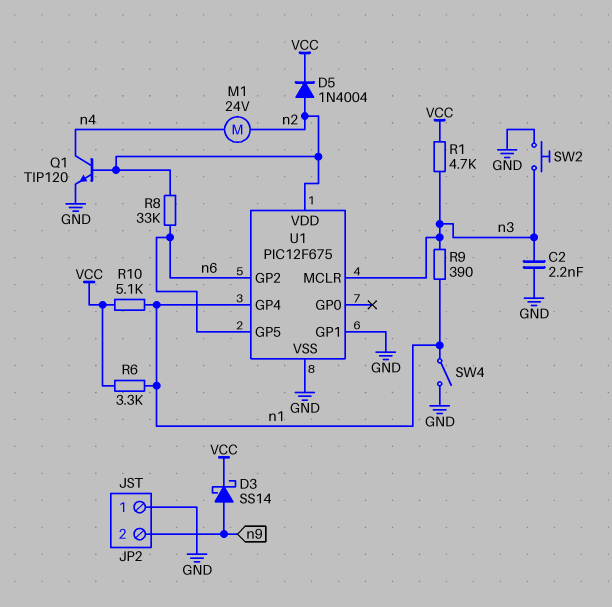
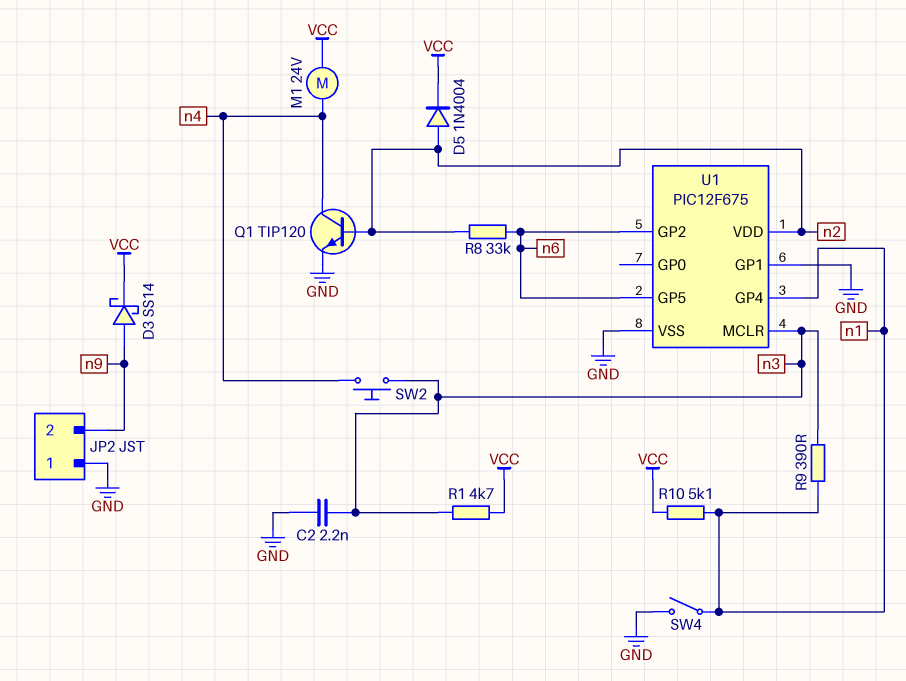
M1: motor 24V (n2, n4) -> motor 24V (VCC, n4)
R6: 3.3k (VCC, n1) -> none
SW2: button (GND, n3) -> button (n3, n4)

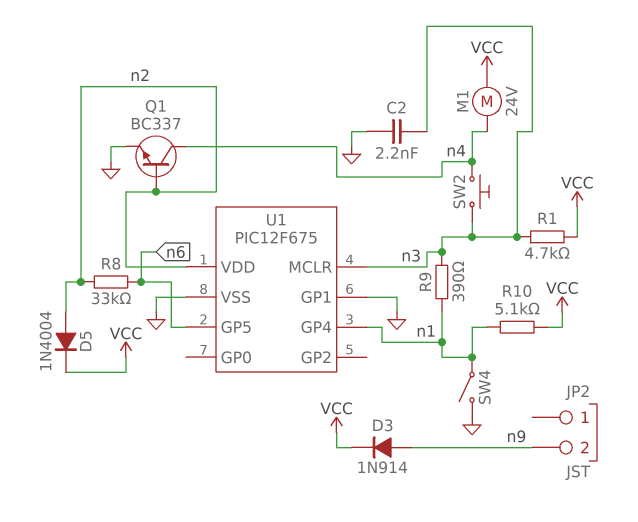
D3: schottky SS14 (A n9, K VCC) -> diode 1N914 (A n9, K VCC)
JP2 pin 1: GND -> none
Q1: NPN TIP120 (B n2, C n4, E GND) -> NPN BC337 (B n2, C n4, E GND)
U1 pin GP2: n6 -> none

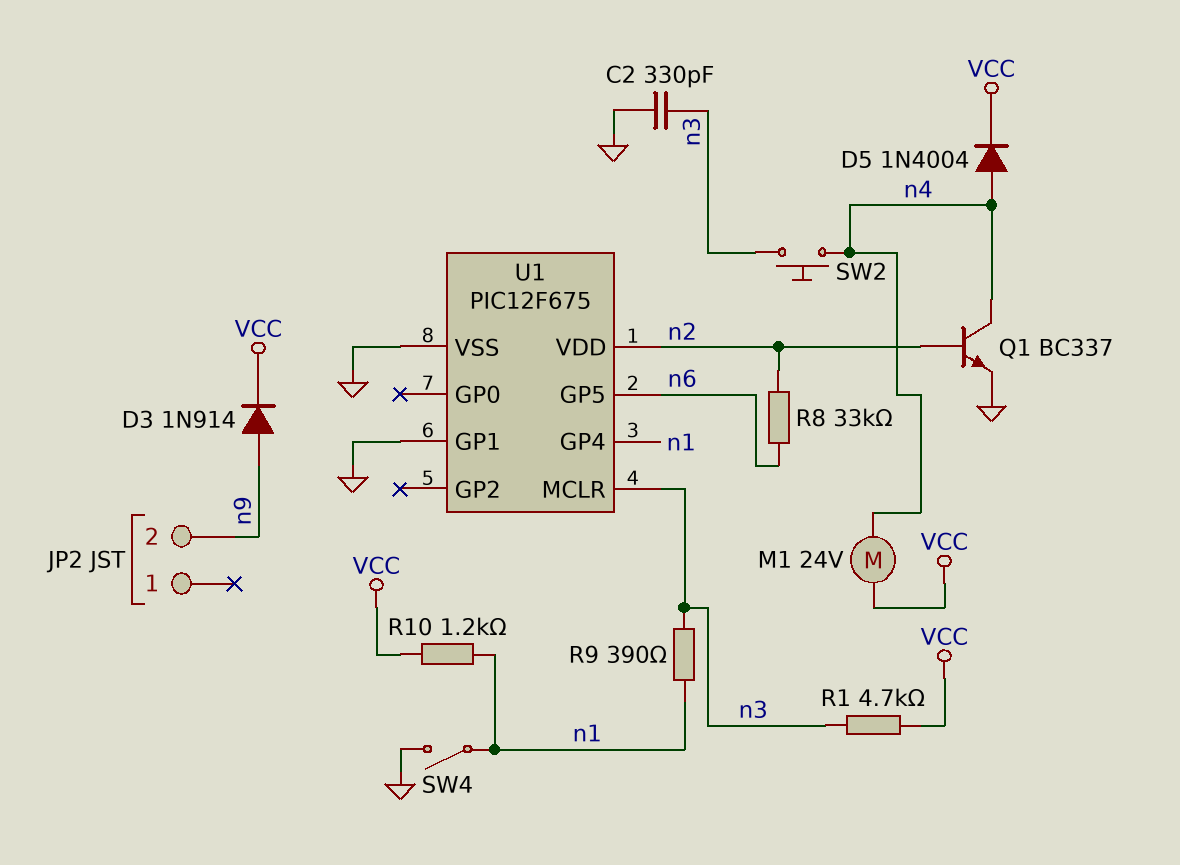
C2: 2.2nF (GND, n3) -> 330pF (GND, n3)
D5: diode 1N4004 (A n2, K VCC) -> diode 1N4004 (A n4, K VCC)
R10: 5.1k (VCC, n1) -> 1.2k (VCC, n1)

